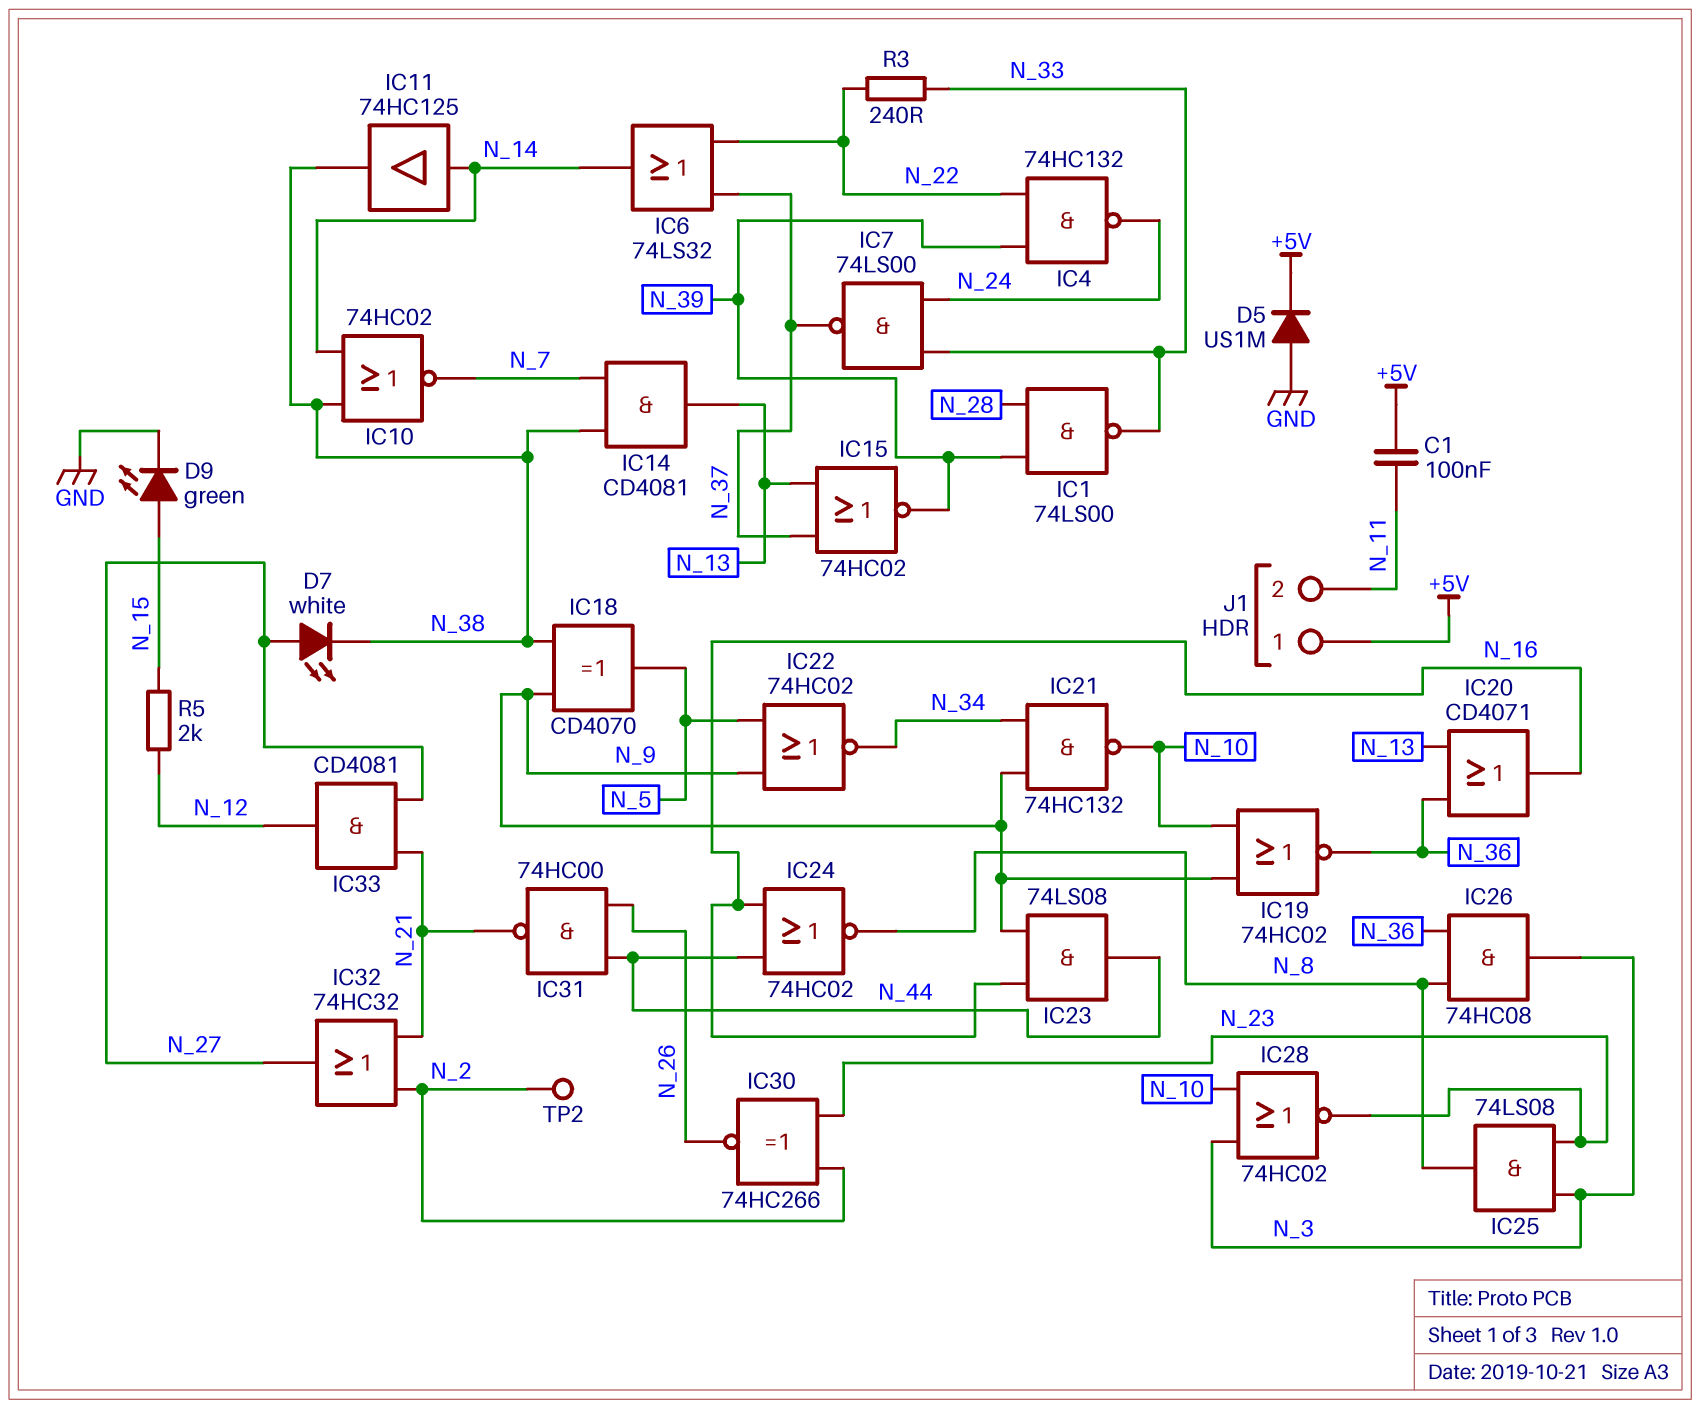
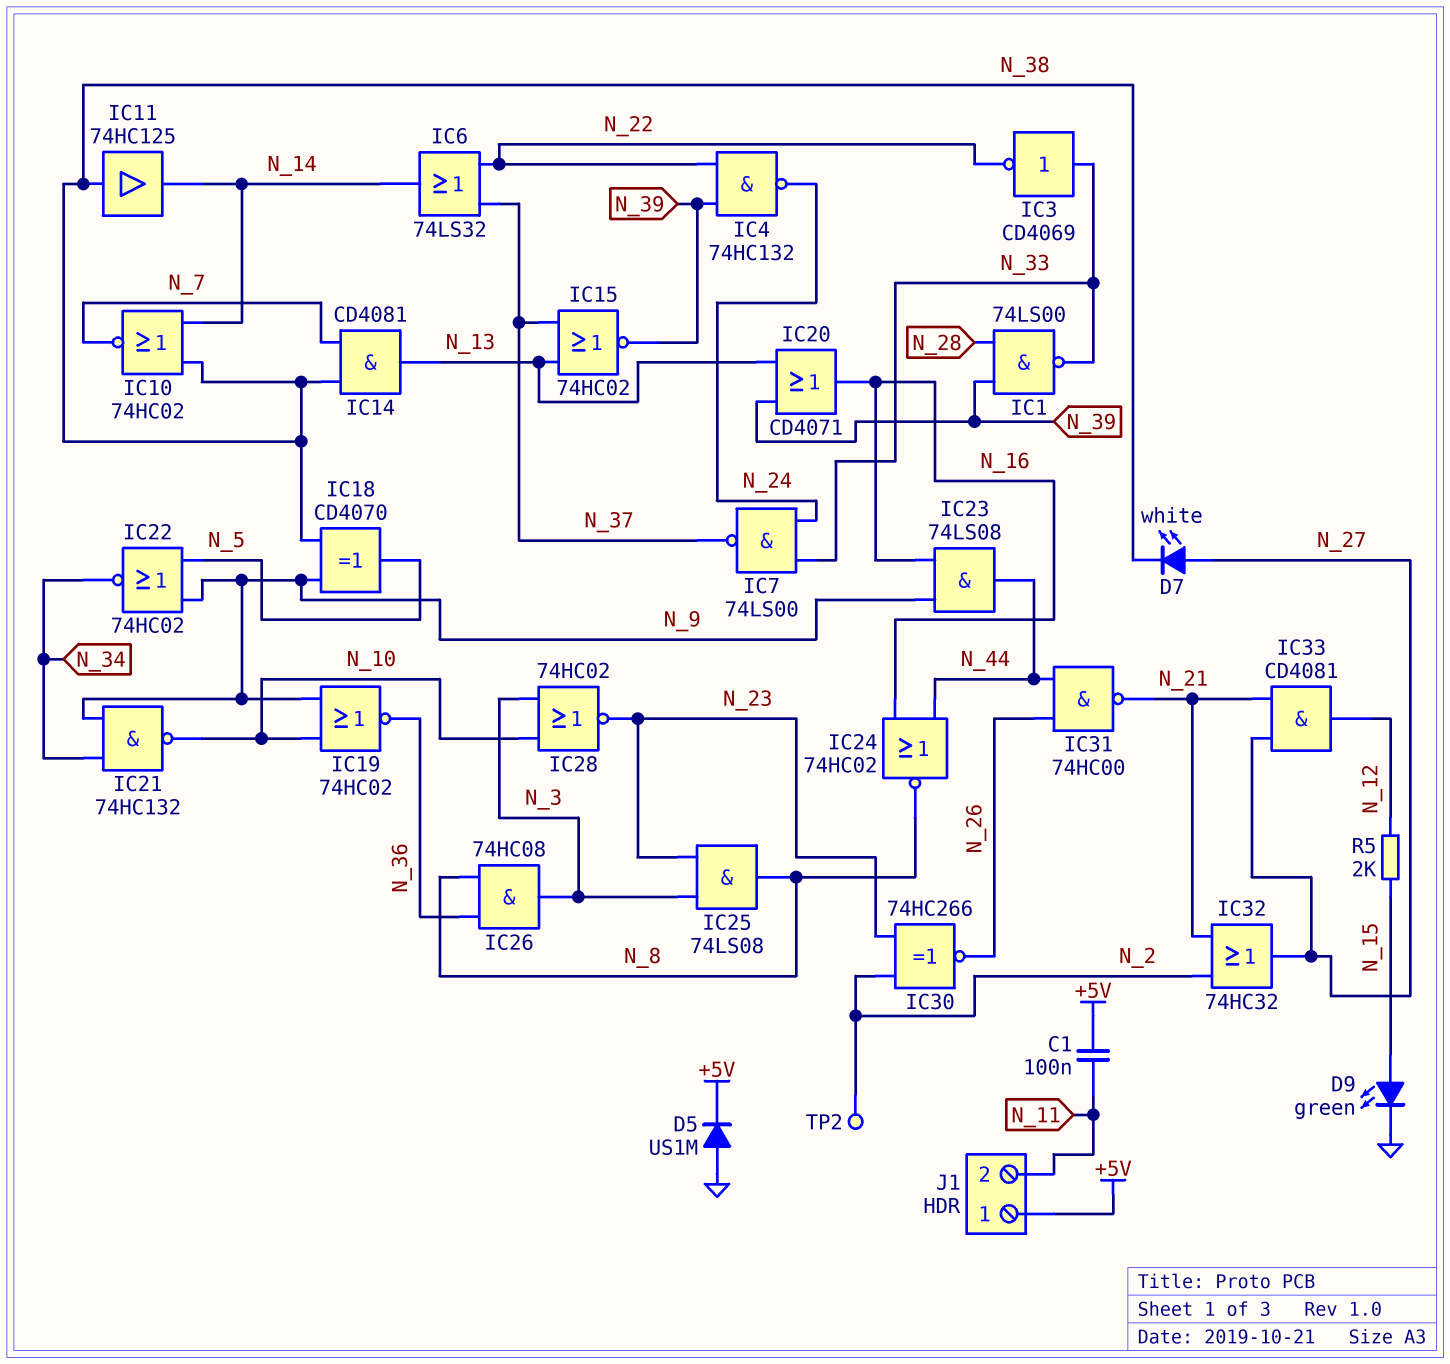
IC3: none -> NOT CD4069 (in N_33, out N_22)
IC11: buffer 74HC125 (in N_14, out N_38) -> buffer 74HC125 (in N_38, out N_14)
IC20: OR CD4071 (in N_13, in N_36, out N_16) -> OR CD4071 (in N_13, in N_39, out N_16)
R3: 240 (N_22, N_33) -> none

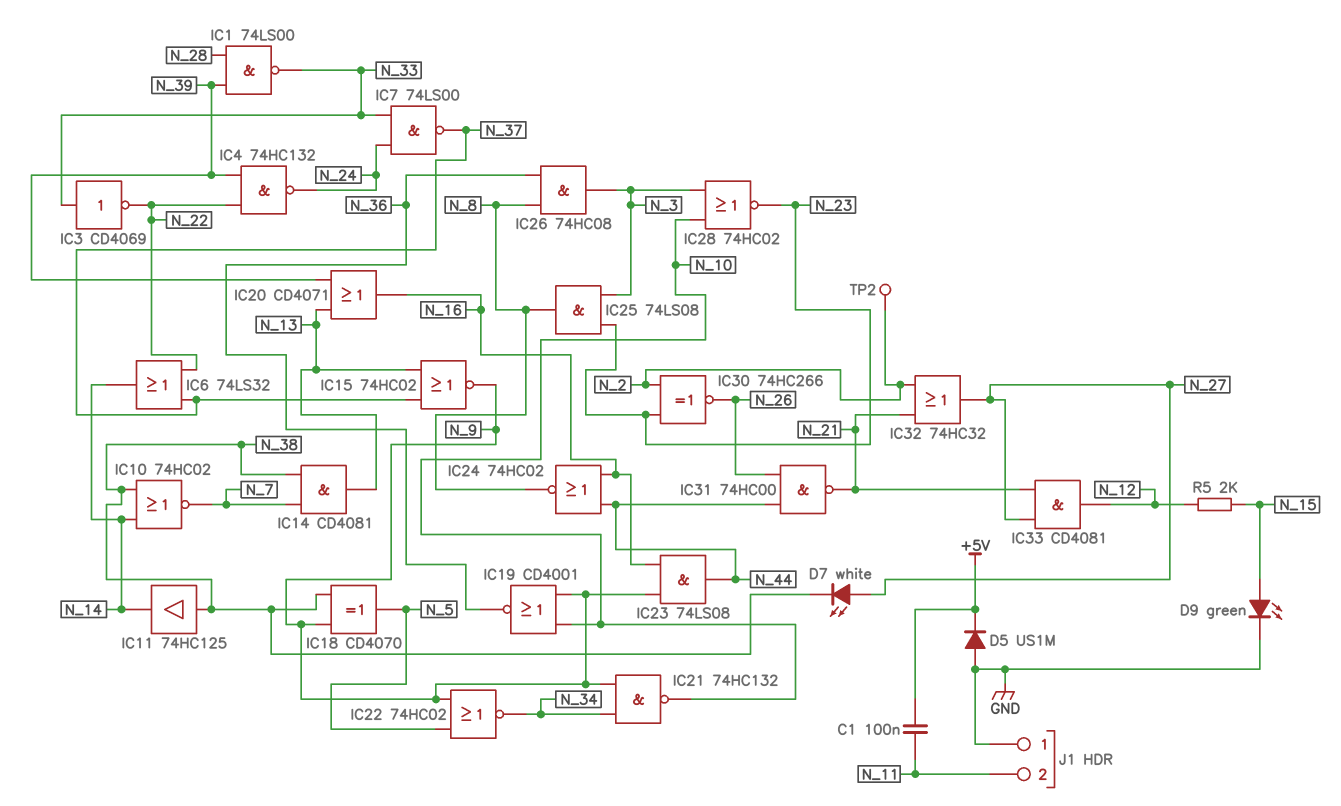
IC15: NOR 74HC02 (in N_13, in N_37, out N_39) -> NOR 74HC02 (in N_13, in N_37, out N_9)
IC19: NOR 74HC02 (in N_9, in N_10, out N_36) -> NOR CD4001 (in N_9, in N_10, out N_36)
J1 pin 1: +5V -> GND

